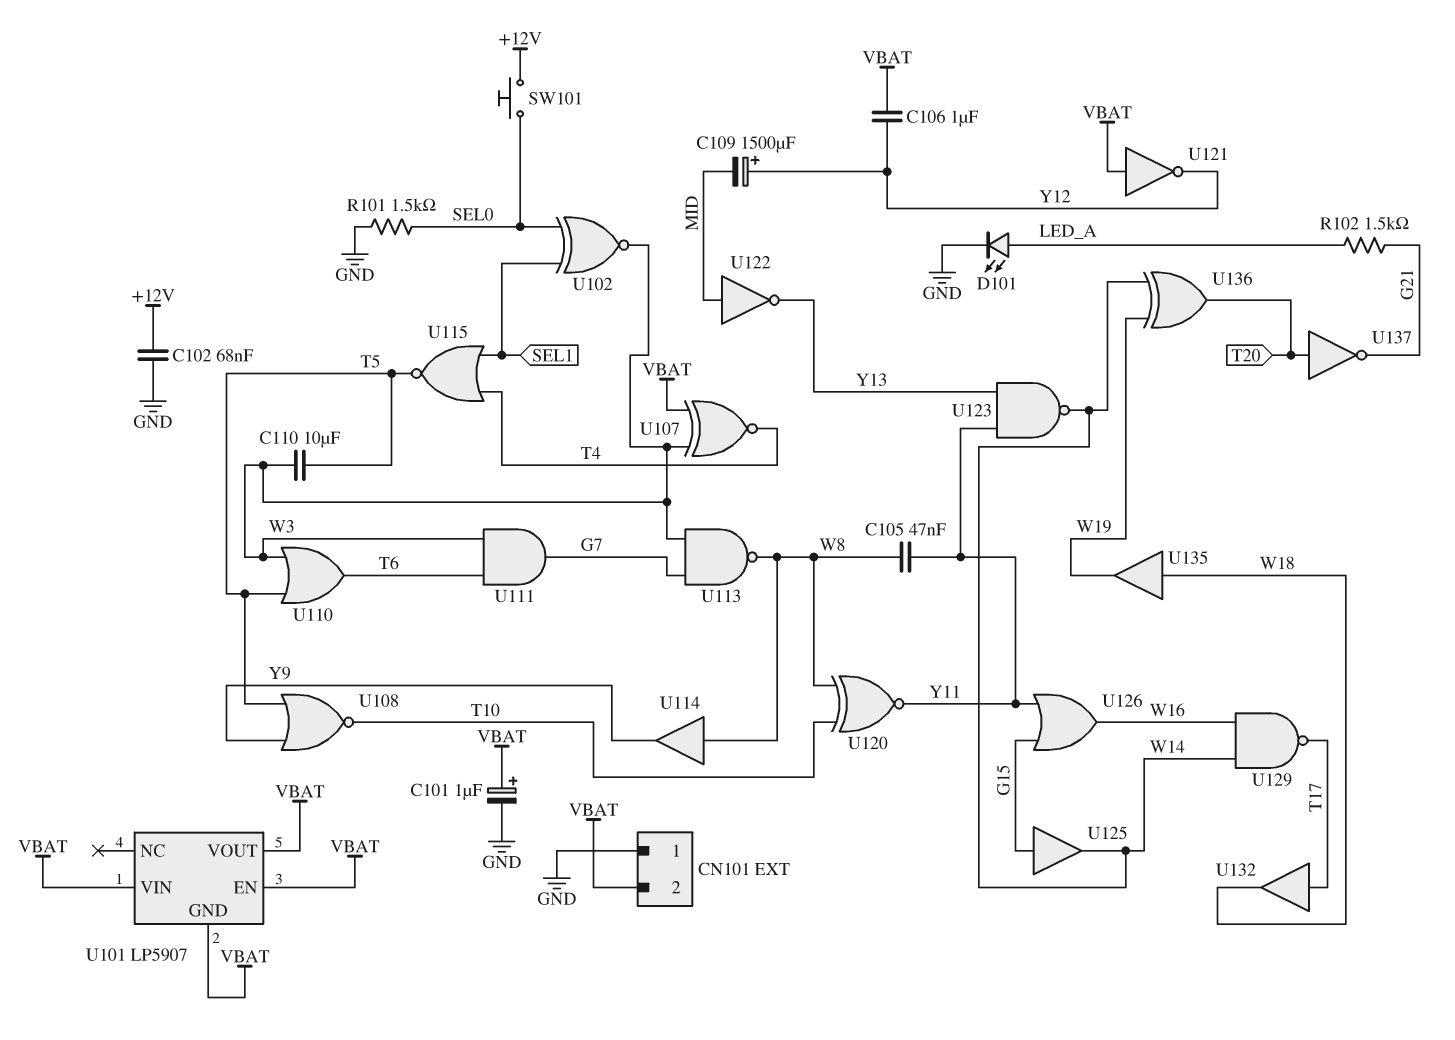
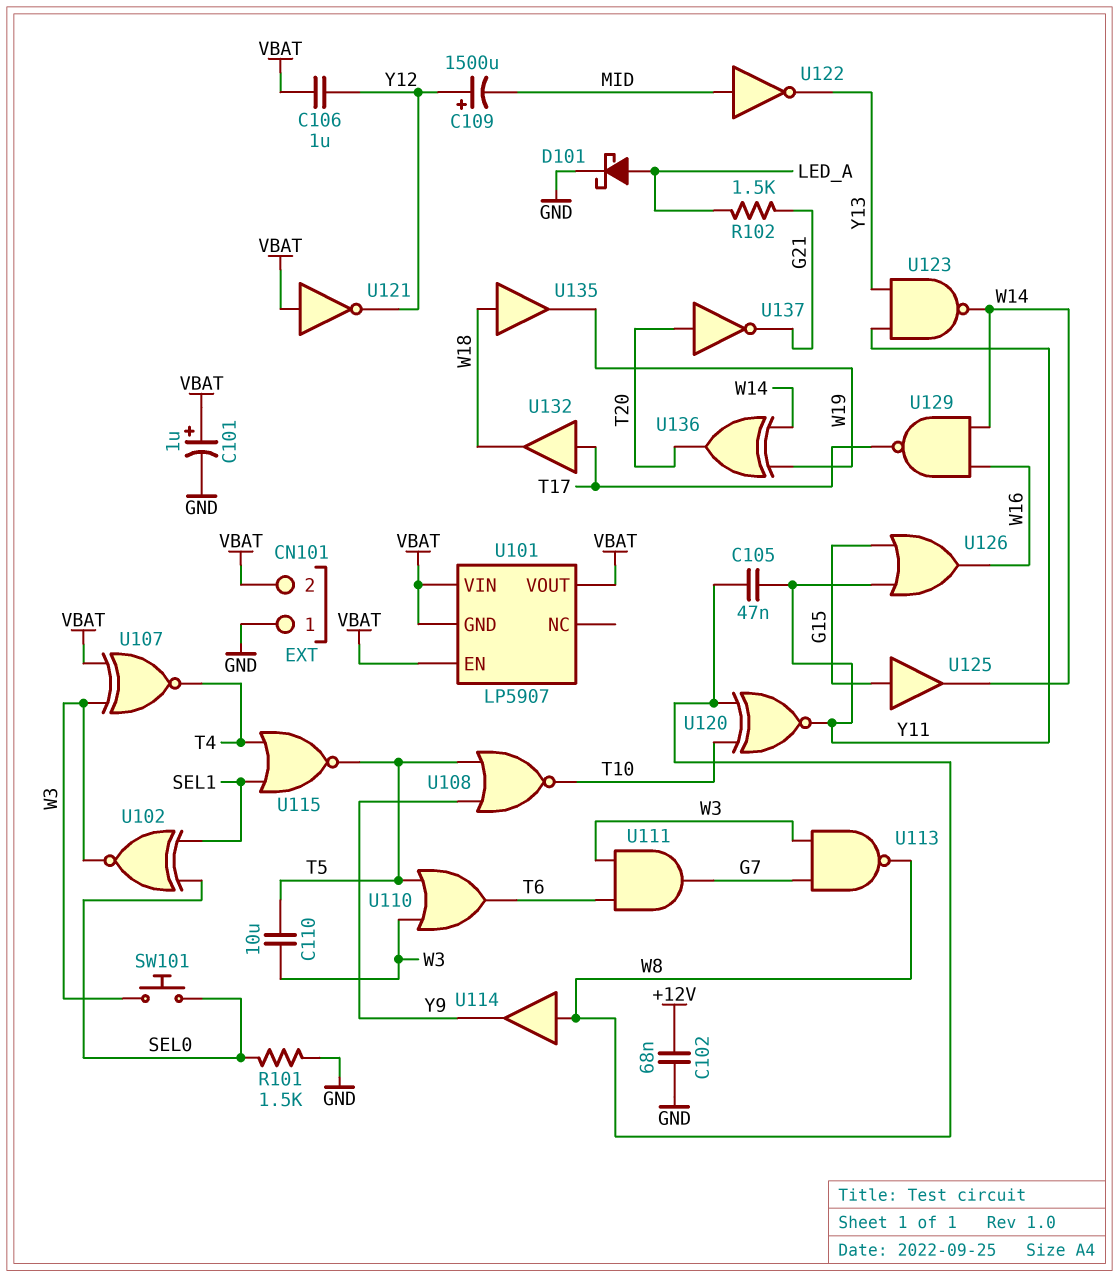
D101: LED (A LED_A, K GND) -> schottky (A LED_A, K GND)
SW101: button (+12V, SEL0) -> button (SEL0, W3)

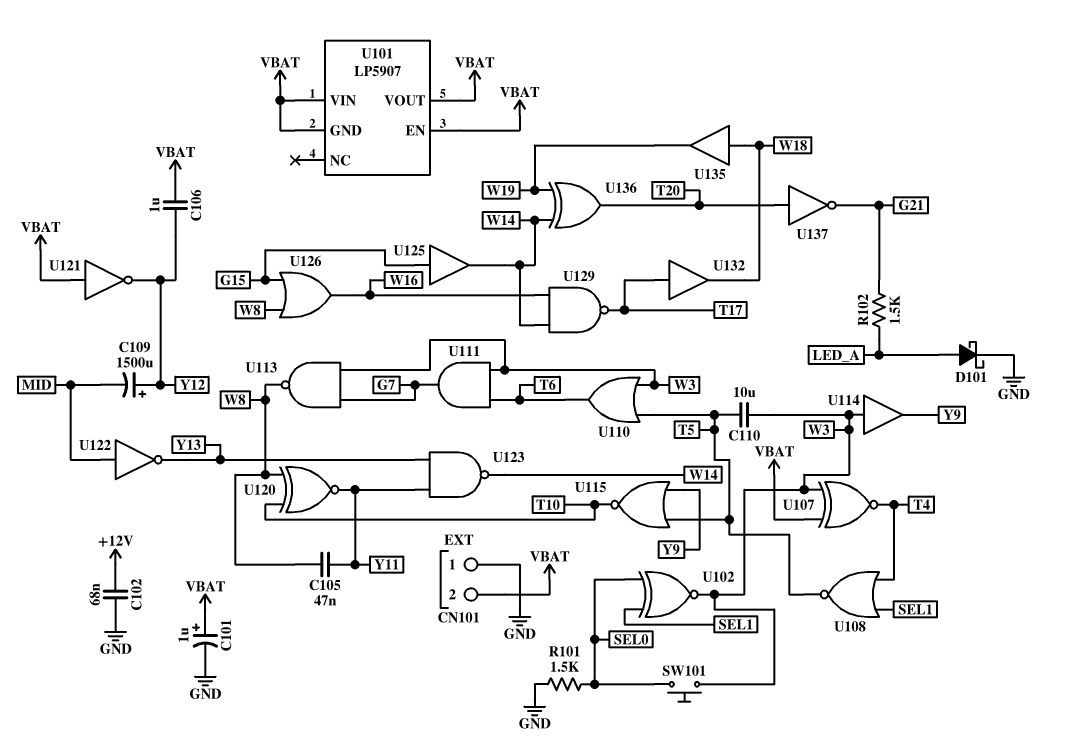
U108: NOR (in T5, in Y9, out T10) -> NOR (in SEL1, in T4, out T5)
U114: buffer (in W8, out Y9) -> buffer (in W3, out Y9)
U115: NOR (in SEL1, in T4, out T5) -> NOR (in T5, in Y9, out T10)
U126: OR (in G15, in Y11, out W16) -> OR (in G15, in W8, out W16)

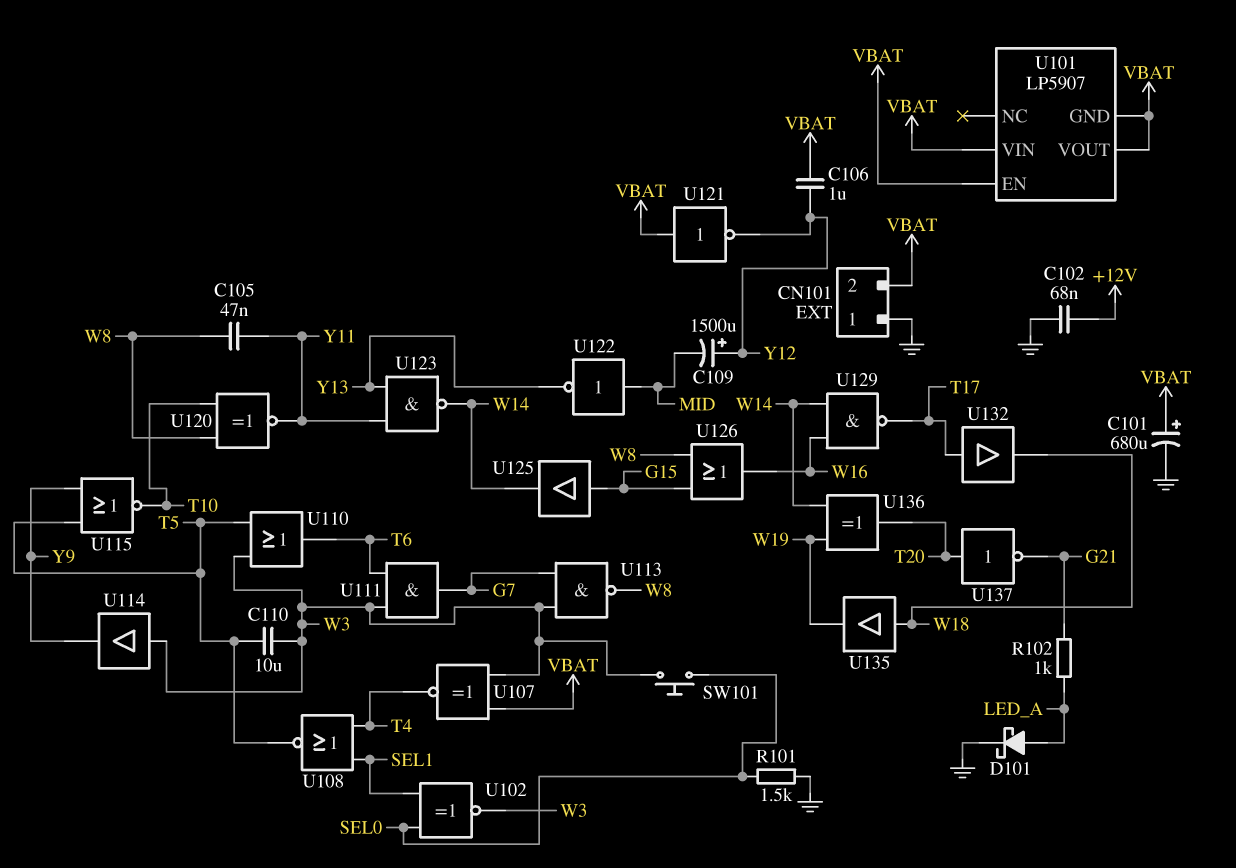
C101: 1uF (plus VBAT, minus GND) -> 680uF (plus VBAT, minus GND)
R102: 1.5k (G21, LED_A) -> 1k (G21, LED_A)

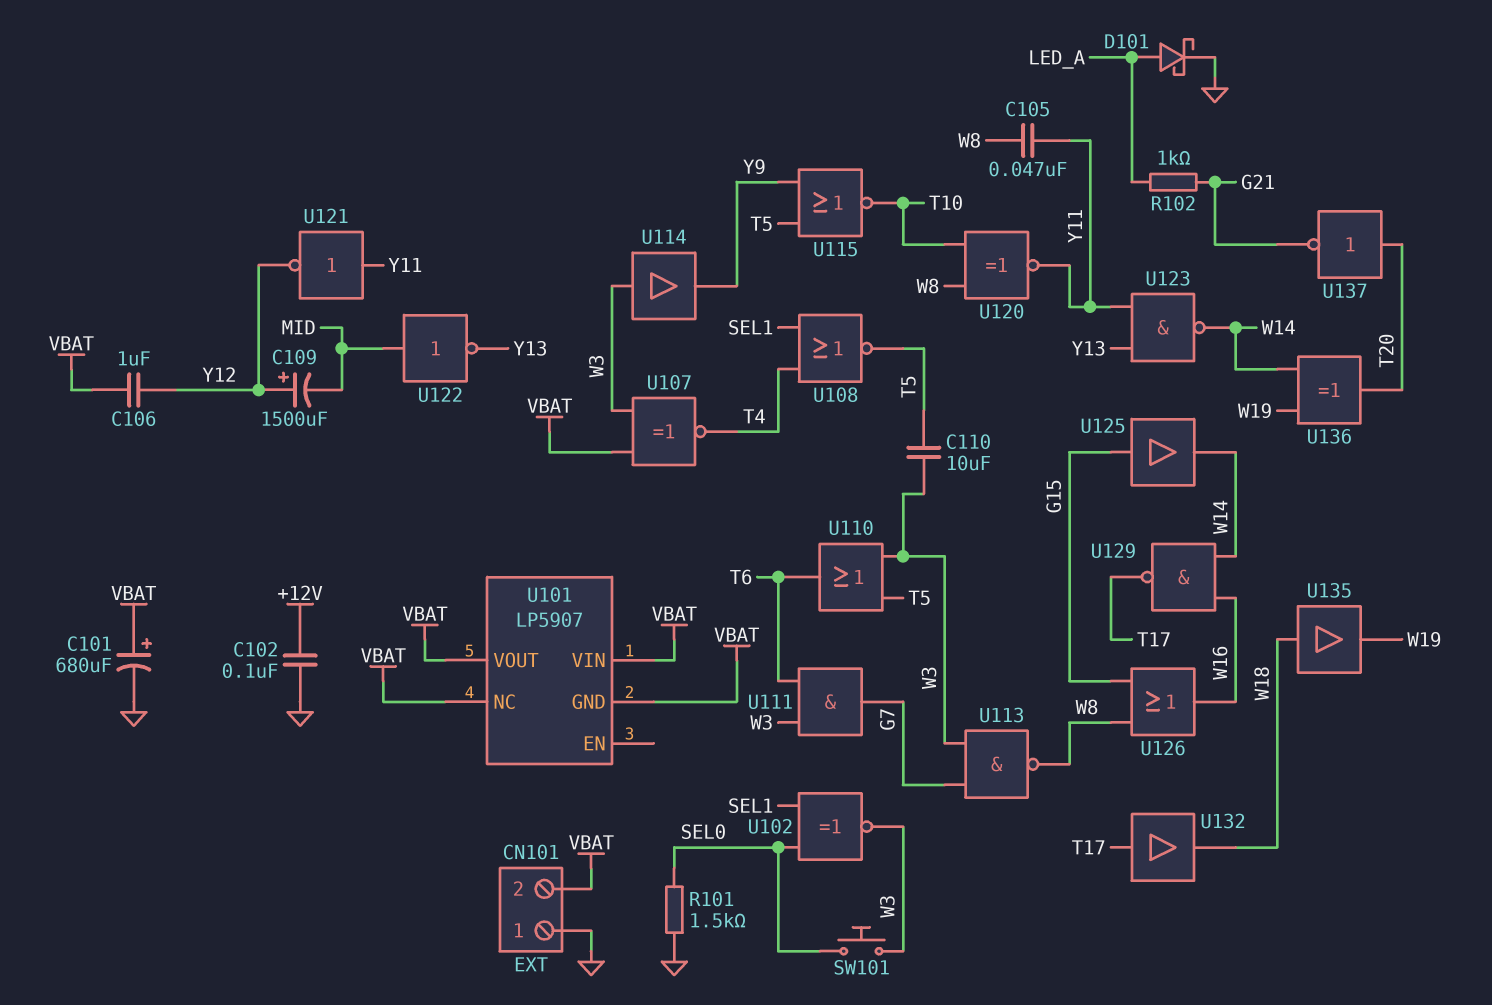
C102: 68nF (+12V, GND) -> 100nF (+12V, GND)
U101 pin EN: VBAT -> none
U101 pin NC: none -> VBAT
U121: NOT (in VBAT, out Y12) -> NOT (in Y11, out Y12)

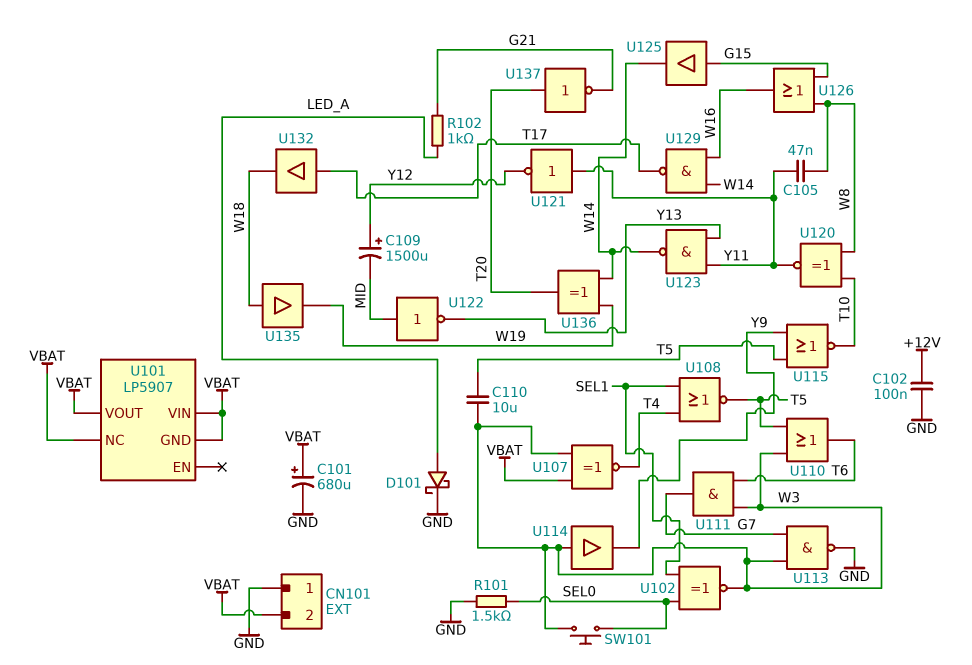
C106: 1uF (VBAT, Y12) -> none
U113: NAND (in G7, in W3, out W8) -> NAND (in G7, in W3, out GND)

